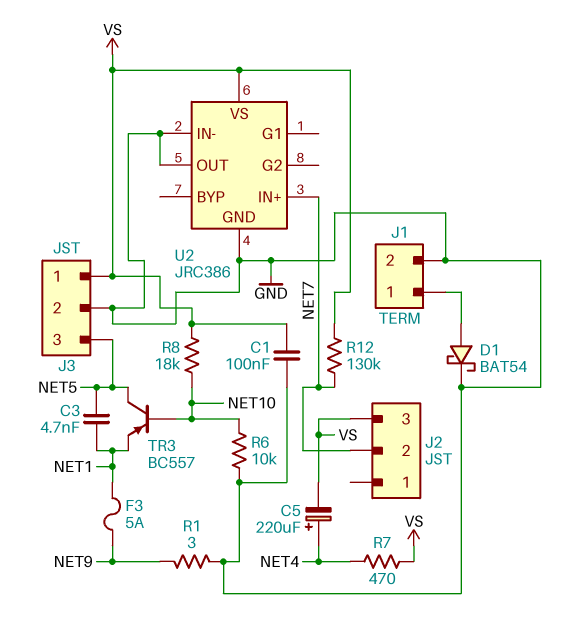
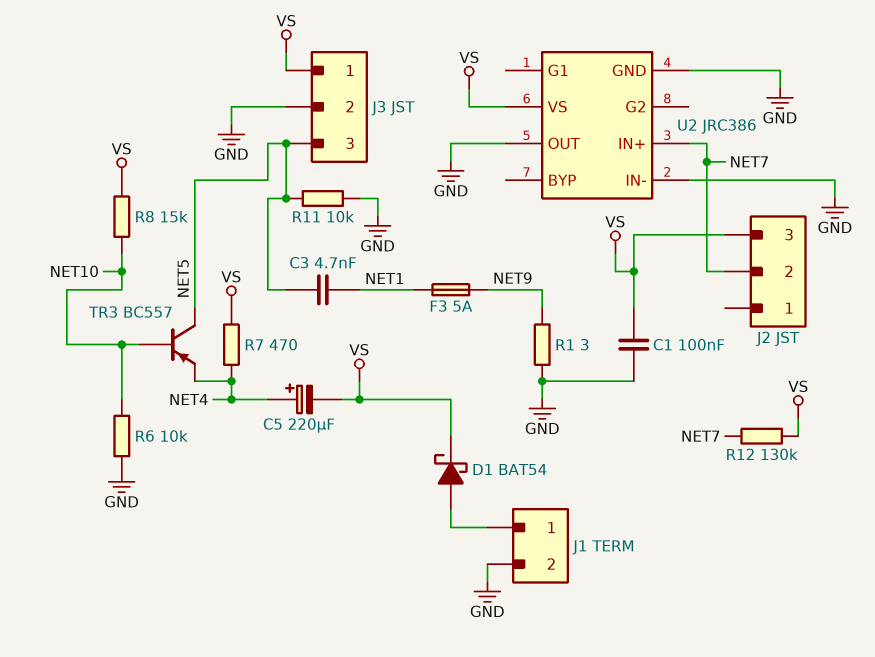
D1: schottky BAT54 (A J1/1, K GND) -> schottky BAT54 (A J1/1, K VS)
R8: 18k (NET10, VS) -> 15k (NET10, VS)
R11: none -> 10k (GND, NET5)
TR3: PNP BC557 (B NET10, C NET5, E NET1) -> PNP BC557 (B NET10, C NET5, E NET4)

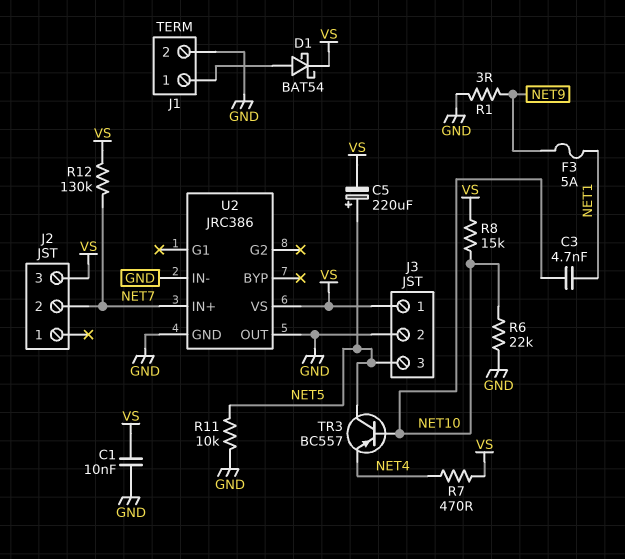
C1: 100nF (GND, VS) -> 10nF (GND, VS)
C3: 4.7nF (NET1, NET5) -> 4.7nF (NET1, NET10)
C5: 220uF (plus NET4, minus VS) -> 220uF (plus NET5, minus VS)
R6: 10k (GND, NET10) -> 22k (GND, NET10)

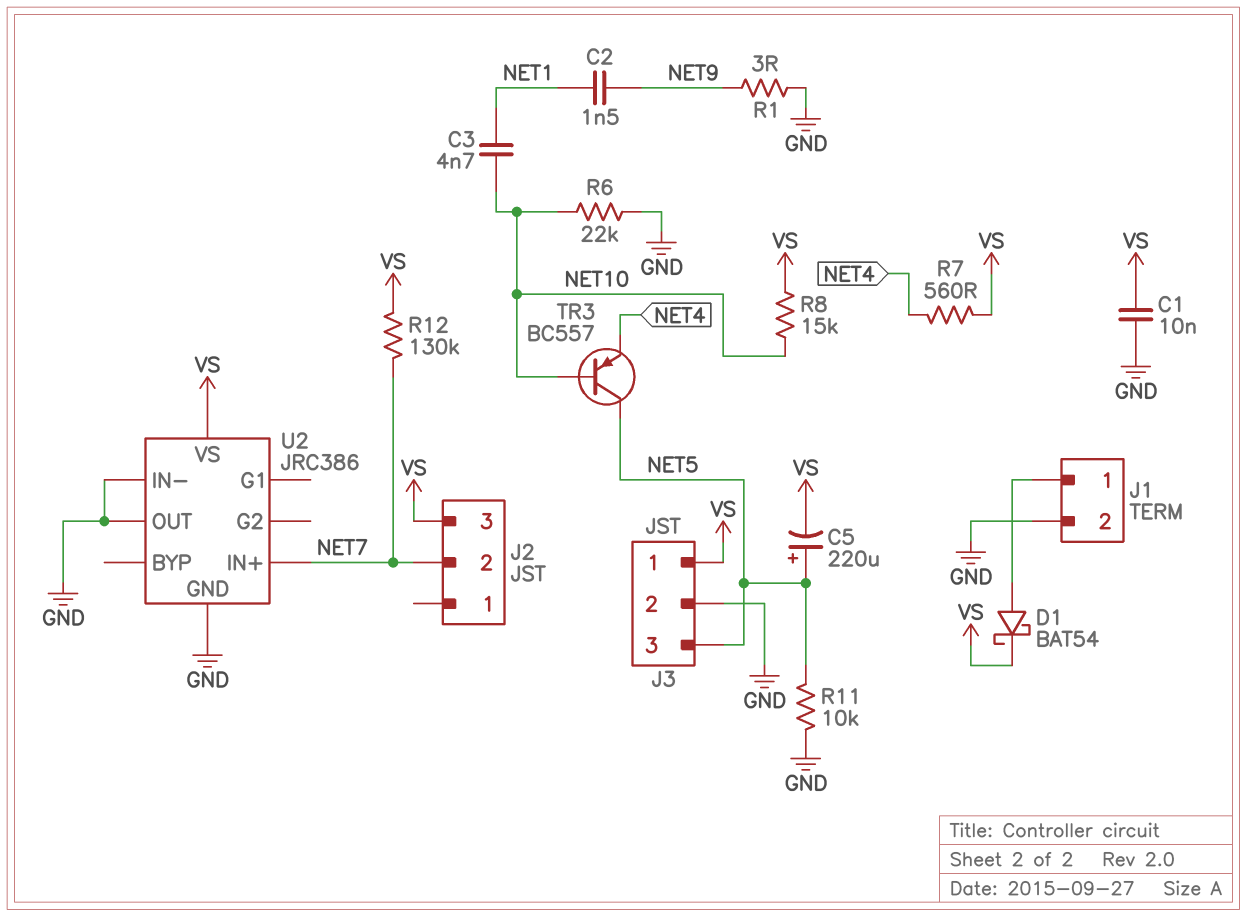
C2: none -> 1.5nF (NET1, NET9)
F3: 5A (NET1, NET9) -> none
R7: 470 (NET4, VS) -> 560 (NET4, VS)

